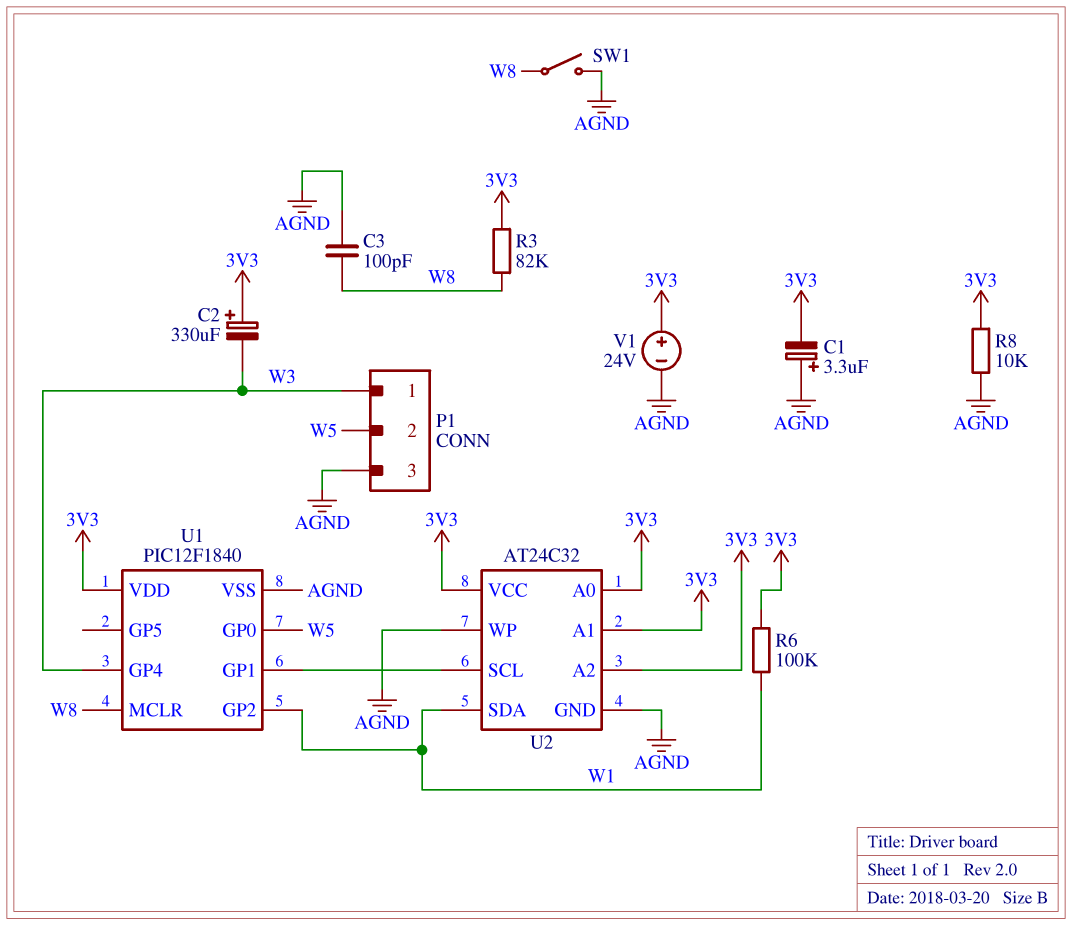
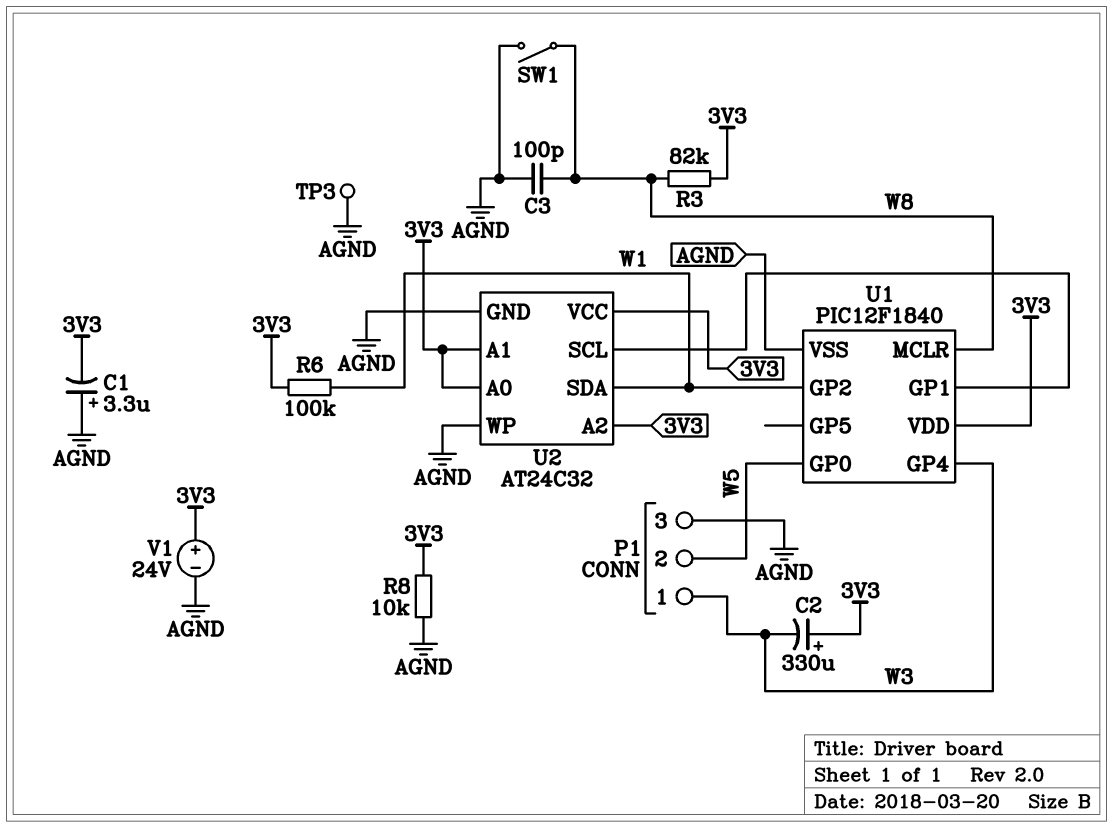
TP3: none -> test point (AGND)

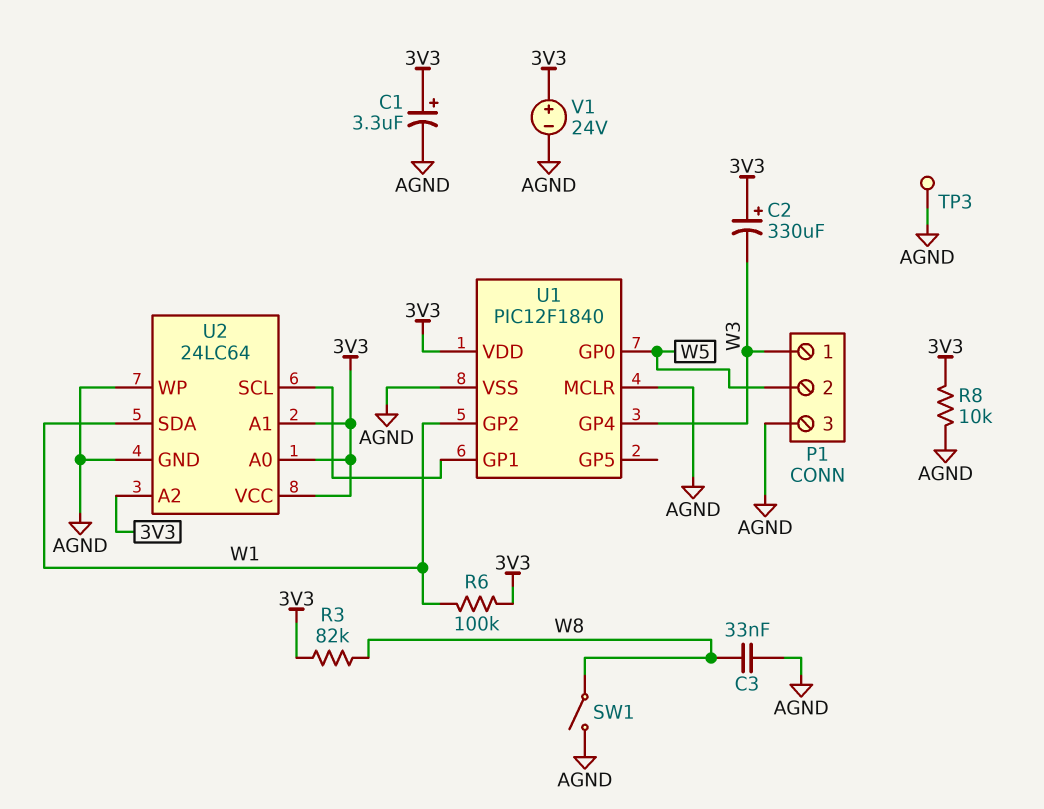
C1: 3.3uF (plus AGND, minus 3V3) -> 3.3uF (plus 3V3, minus AGND)
C3: 100pF (AGND, W8) -> 33nF (AGND, W8)
U1 pin MCLR: W8 -> AGND
U2: AT24C32 -> 24LC64

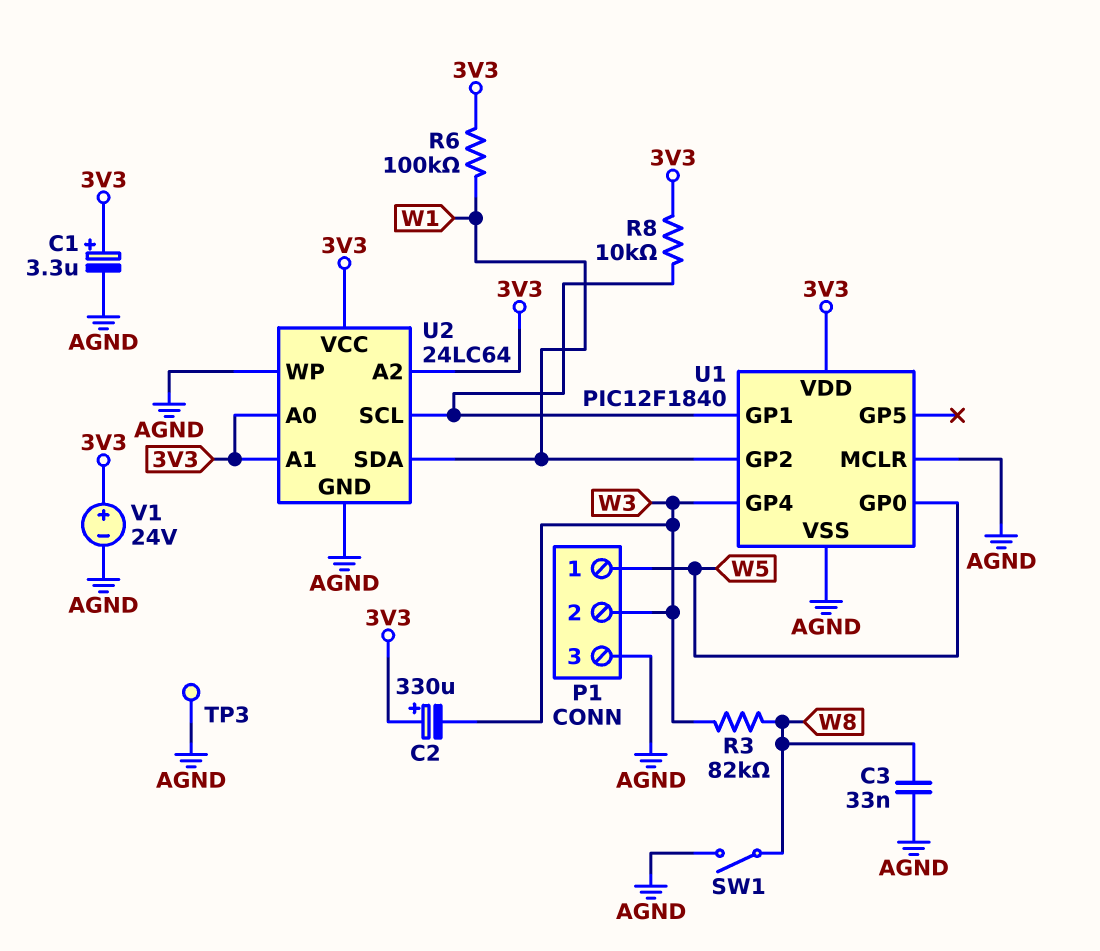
P1 pin 1: W3 -> W5
P1 pin 2: W5 -> W3
R3: 82k (3V3, W8) -> 82k (W3, W8)
R8: 10k (3V3, AGND) -> 10k (3V3, U1/GP1)

